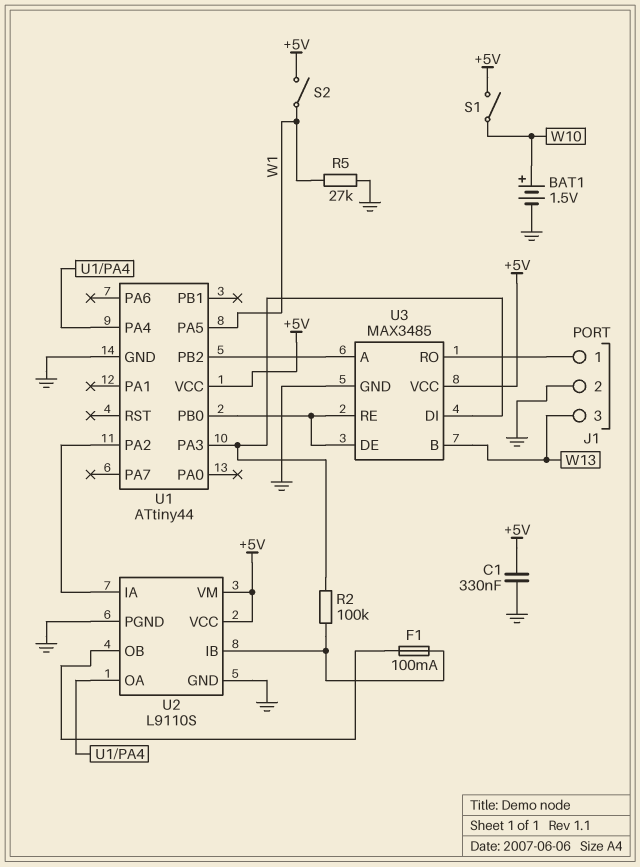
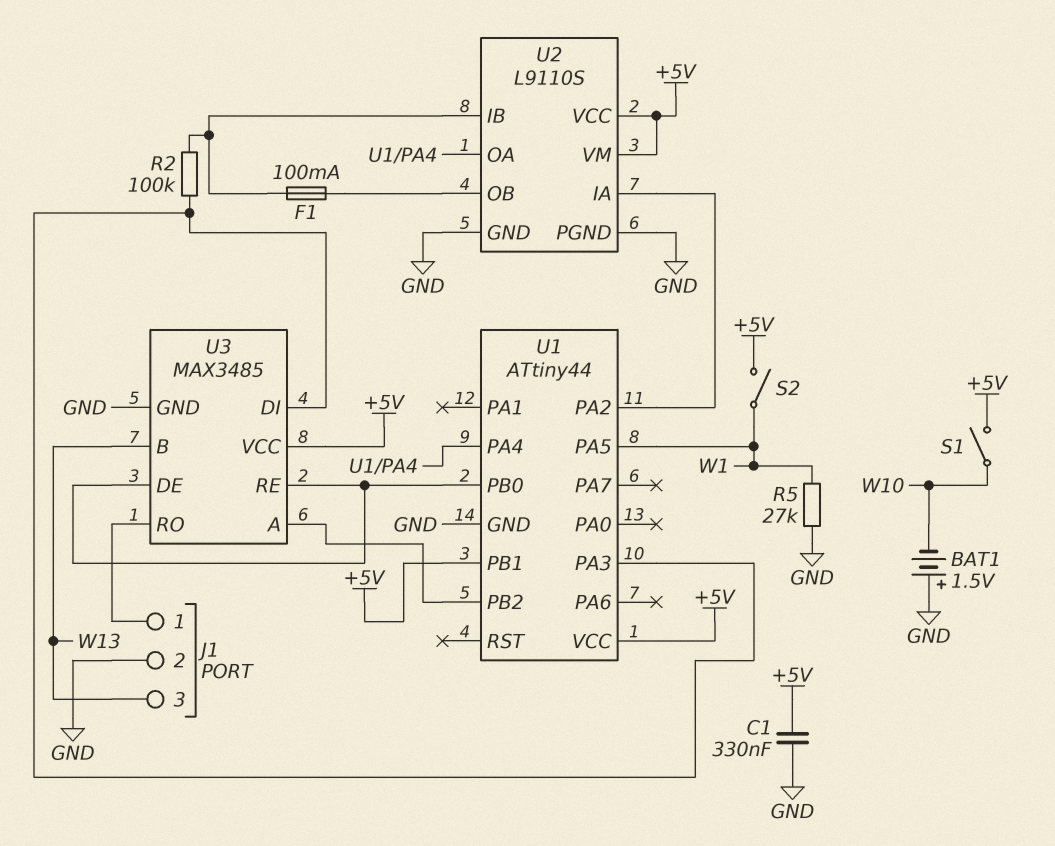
BAT1: 1.5V (plus W10, minus GND) -> 1.5V (plus GND, minus W10)
U1 pin PB1: none -> +5V

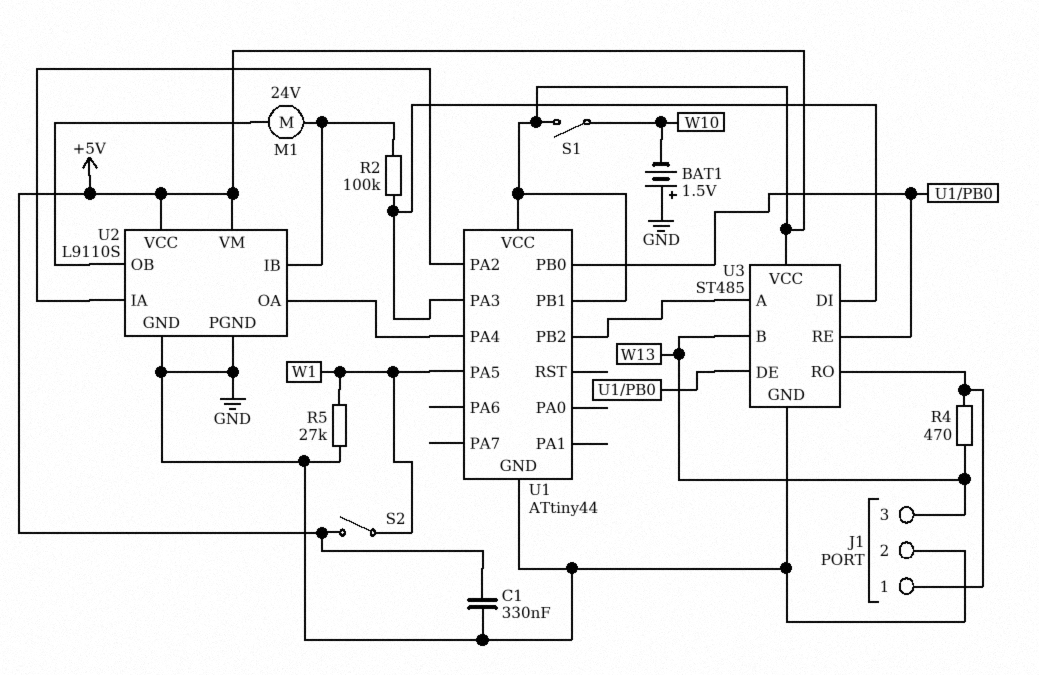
F1: 100mA (U2/IB, U2/OB) -> none
M1: none -> motor 24V (U2/IB, U2/OB)
R4: none -> 470 (J1/1, W13)
U3: MAX3485 -> ST485

